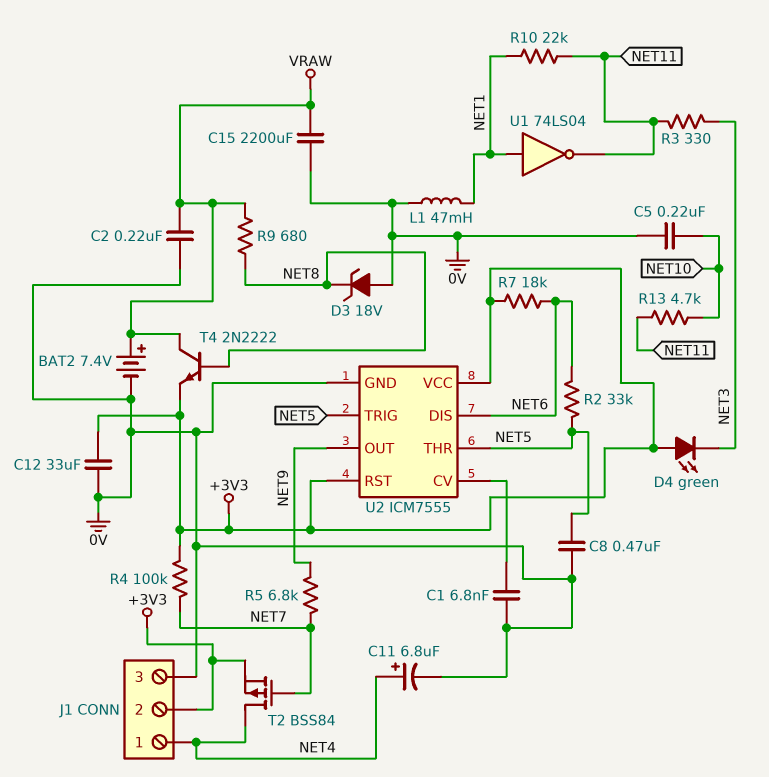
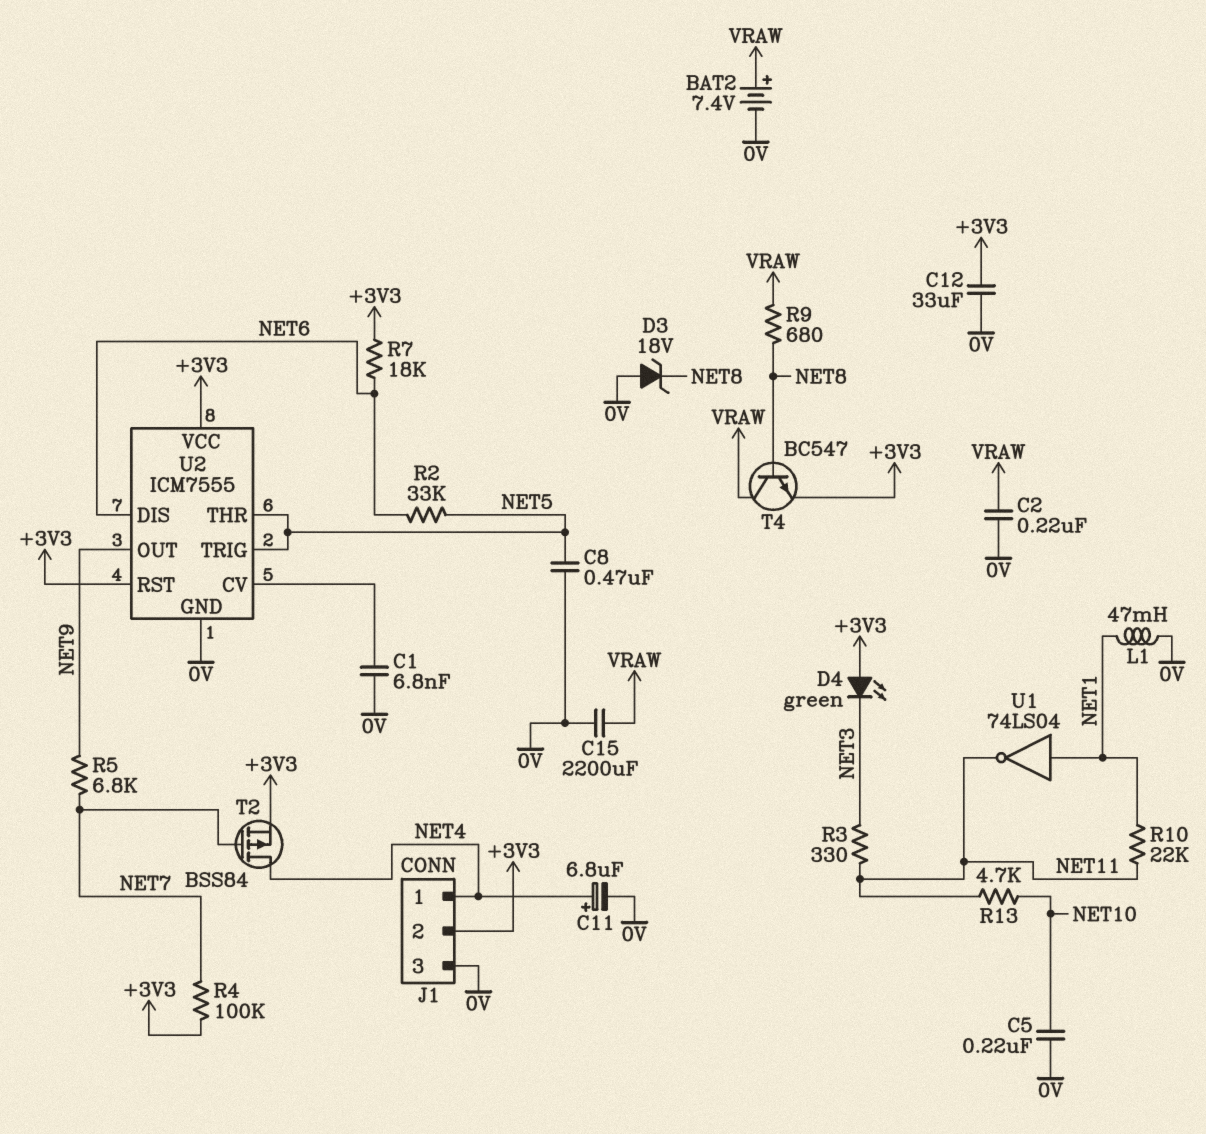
T4: NPN 2N2222 (B NET8, C VRAW, E +3V3) -> NPN BC547 (B NET8, C VRAW, E +3V3)

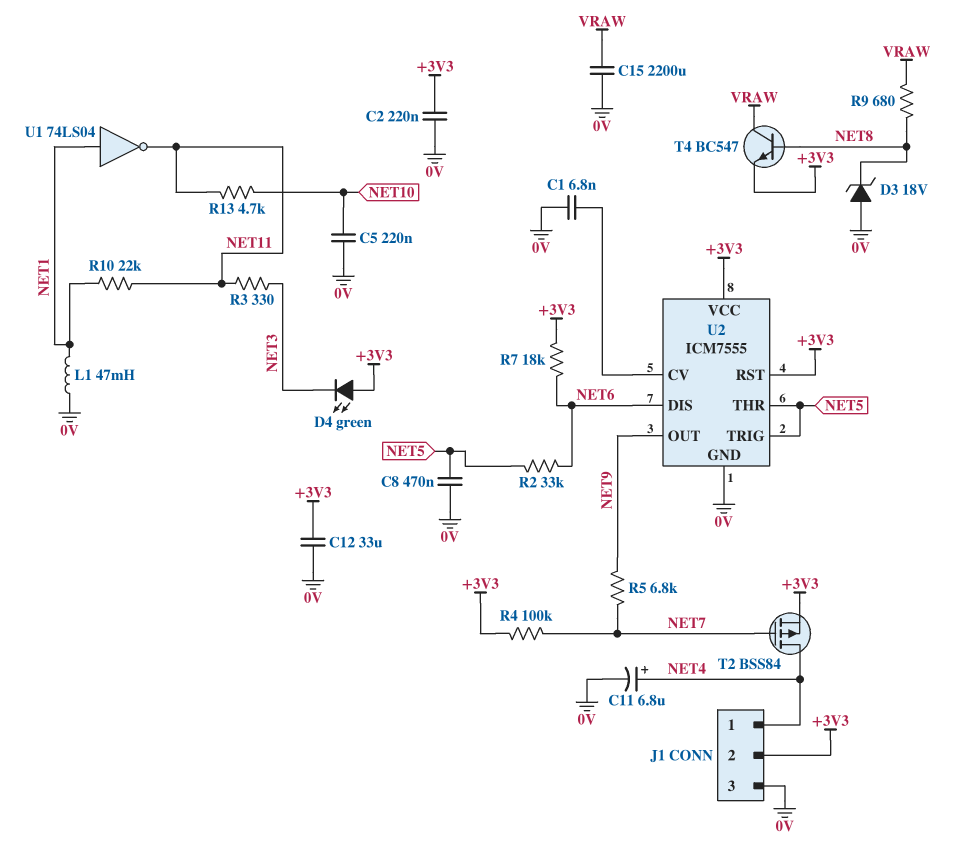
BAT2: 7.4V (plus VRAW, minus 0V) -> none
C2: 220nF (0V, VRAW) -> 220nF (+3V3, 0V)

